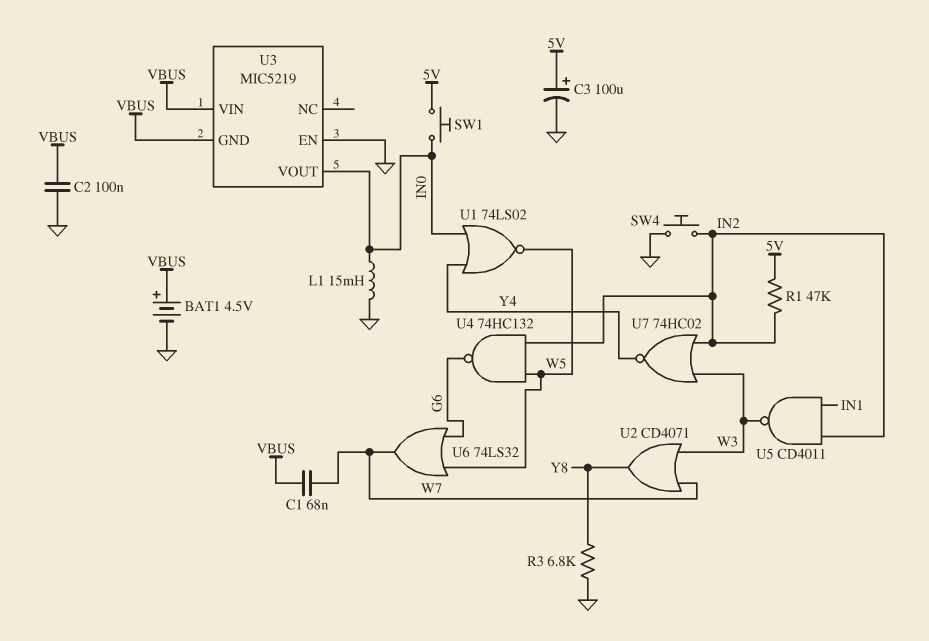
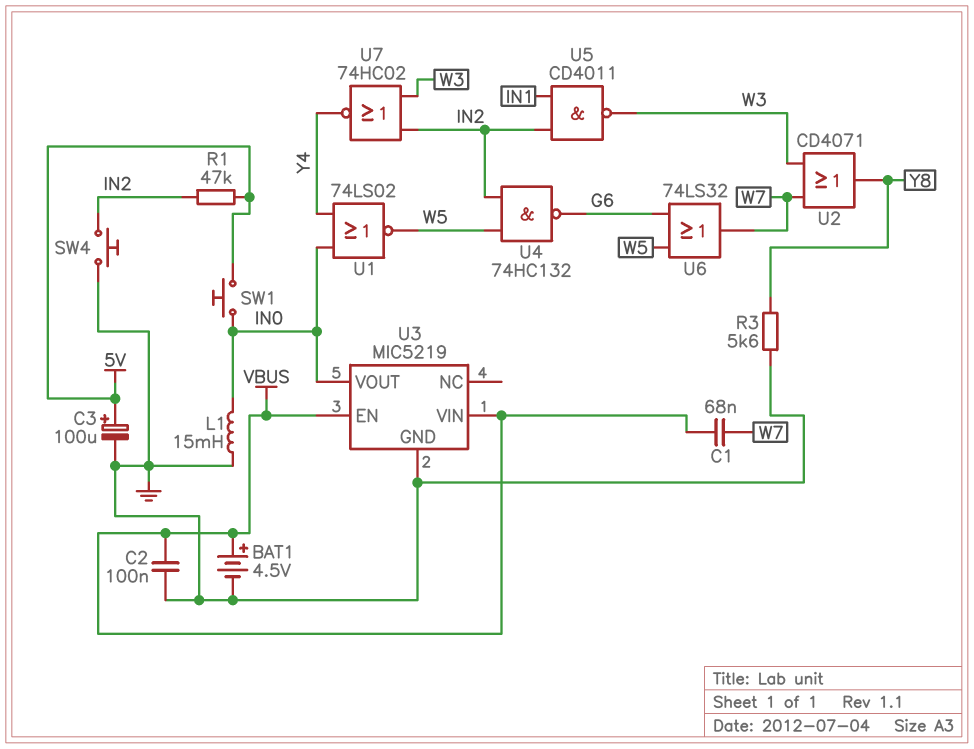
R3: 6.8k (GND, Y8) -> 5.6k (GND, Y8)
U3 pin EN: GND -> VBUS
U3 pin GND: VBUS -> GND

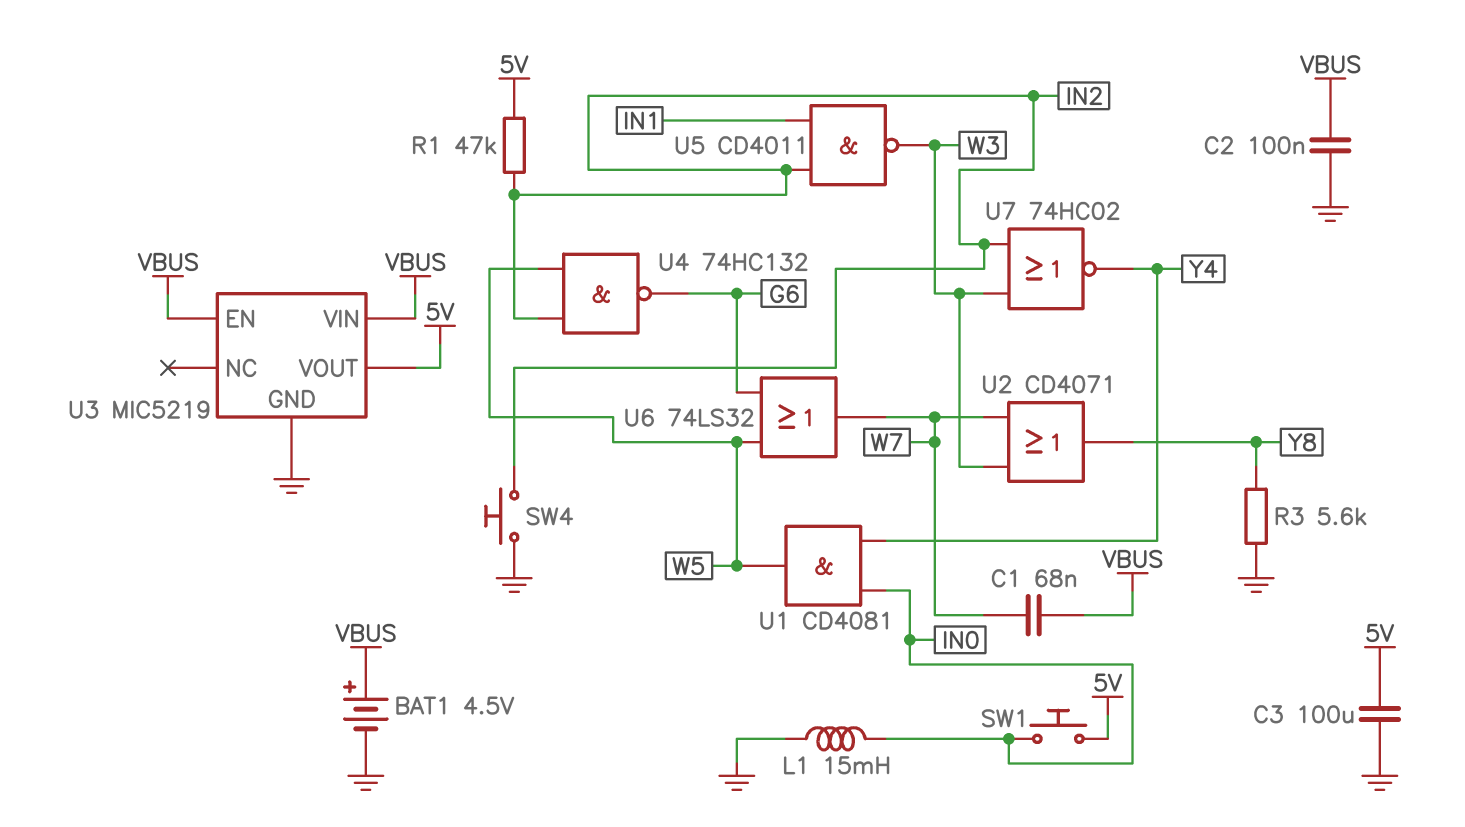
C3: 100uF (plus 5V, minus GND) -> 100uF (5V, GND)
U1: NOR 74LS02 (in IN0, in Y4, out W5) -> AND CD4081 (in IN0, in Y4, out W5)
U3 pin VOUT: IN0 -> 5V

